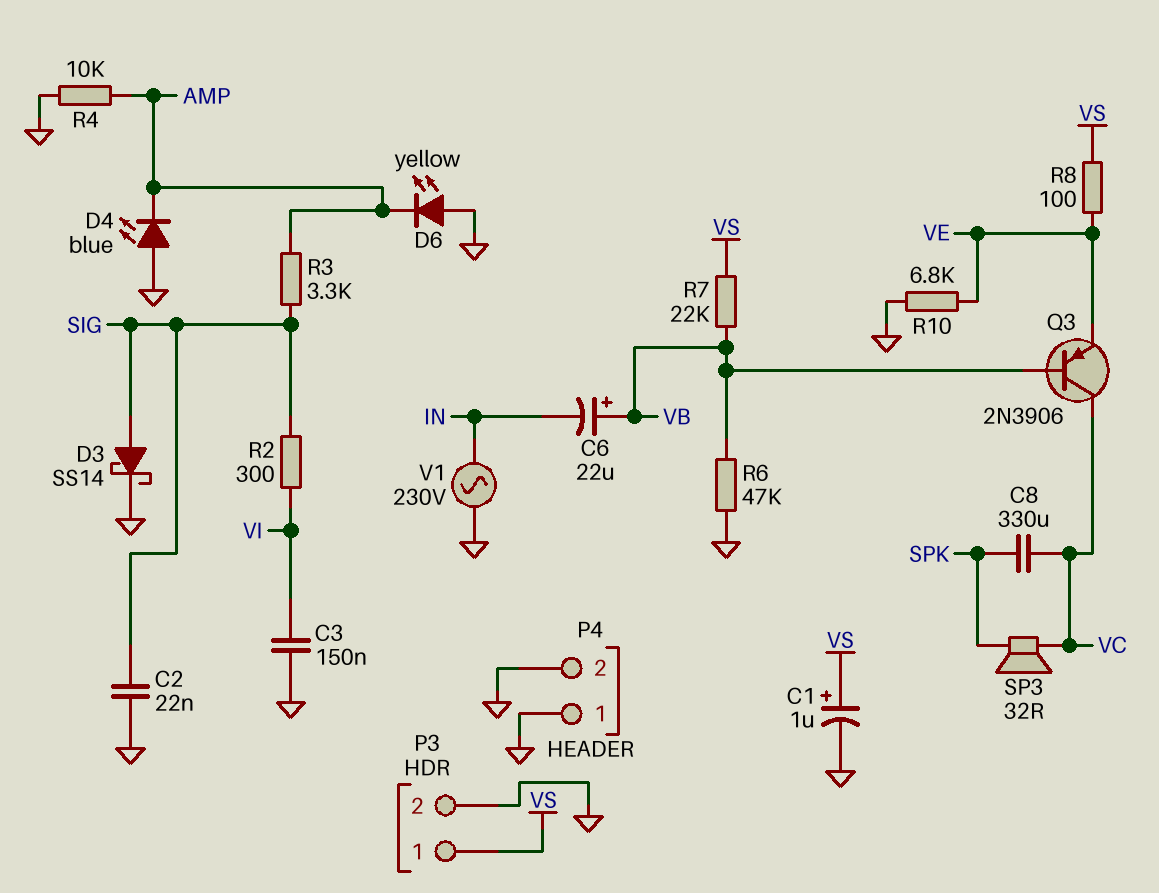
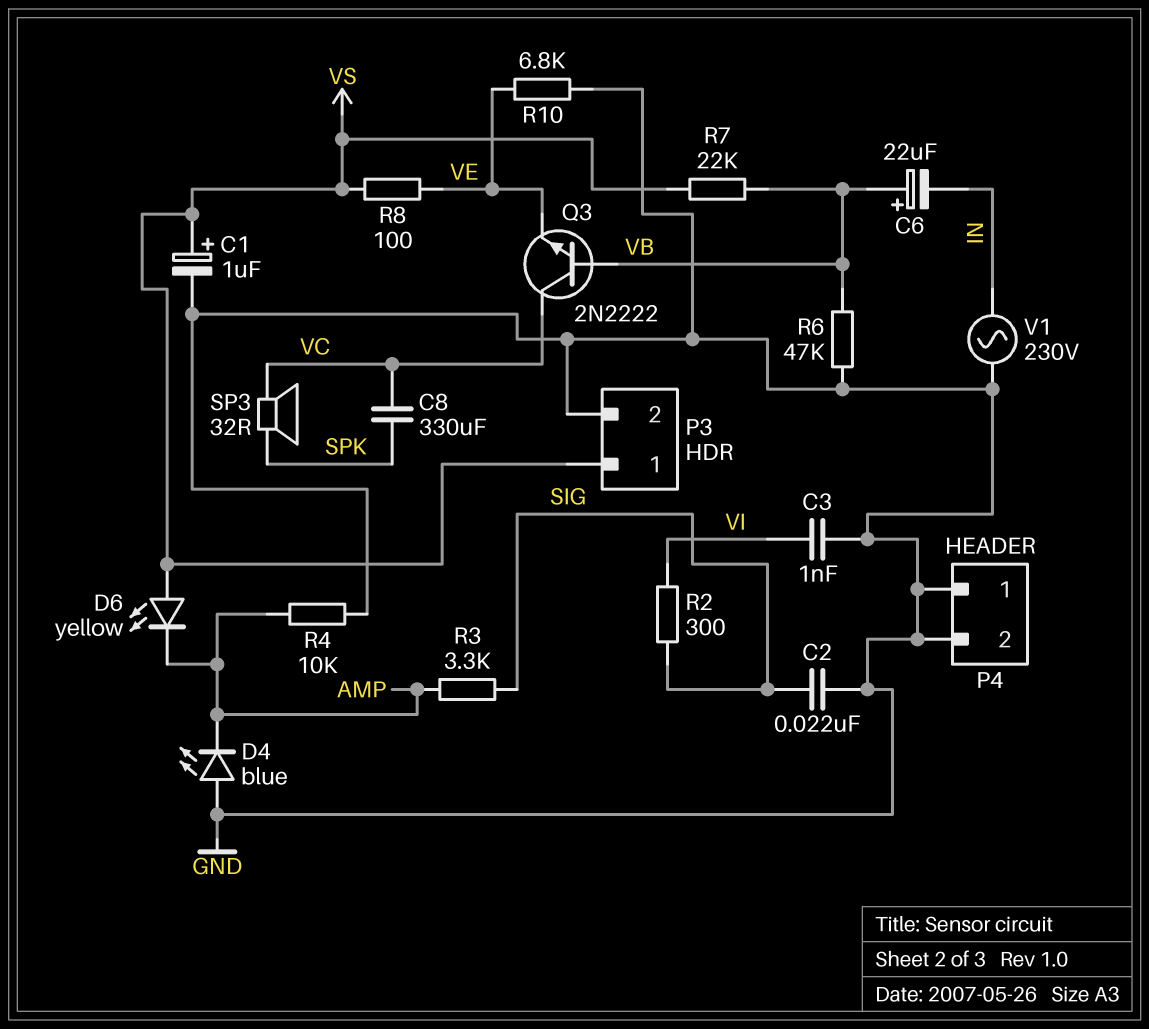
C3: 150nF (GND, VI) -> 1nF (GND, VI)
D3: schottky SS14 (A SIG, K GND) -> none
D6: LED yellow (A GND, K AMP) -> LED yellow (A VS, K AMP)
Q3: PNP 2N3906 (B VB, C VC, E VE) -> NPN 2N2222 (B VB, C VC, E VE)

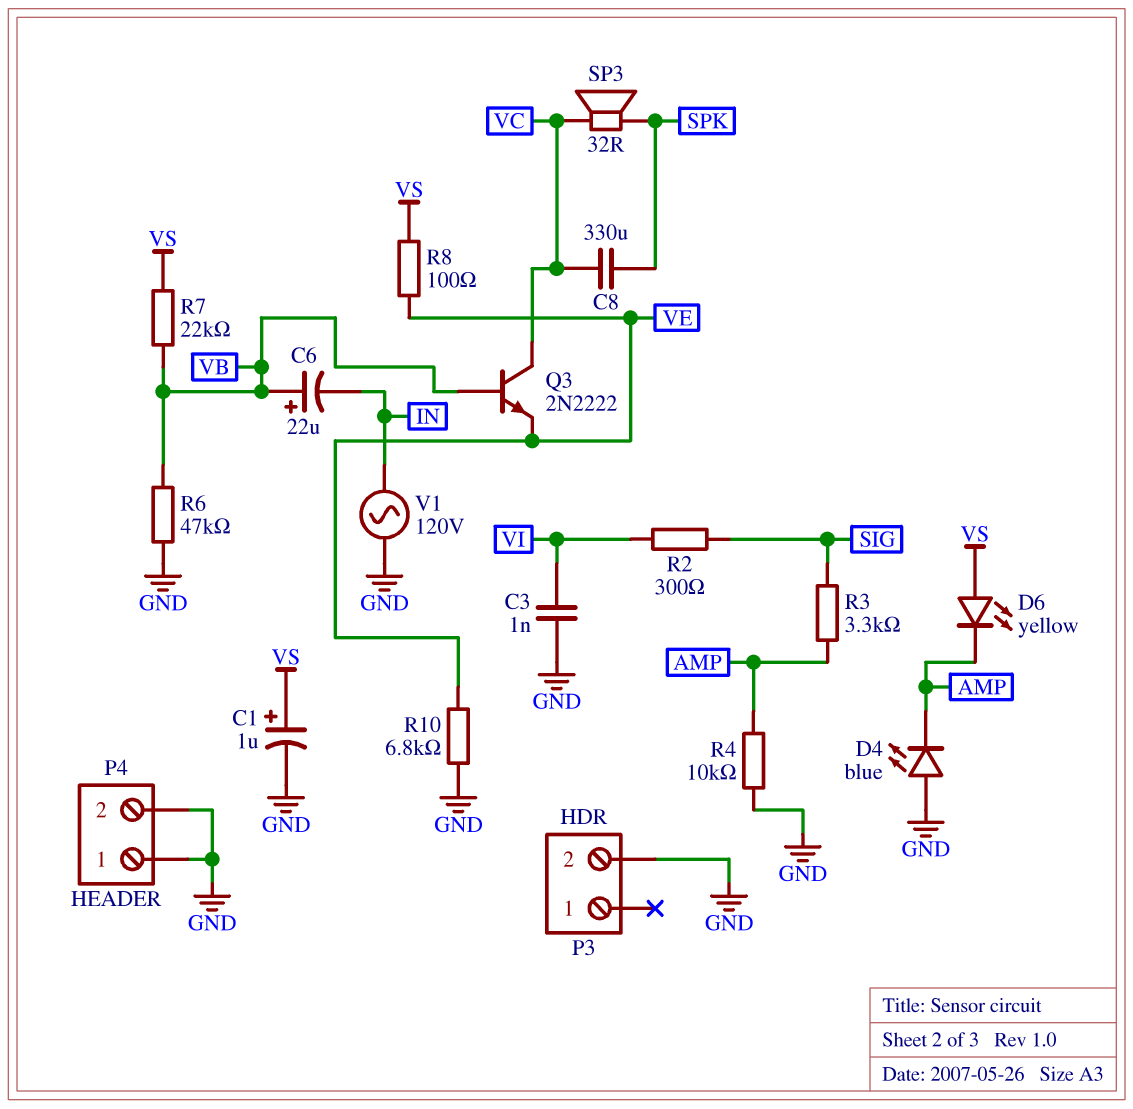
C2: 22nF (GND, SIG) -> none
P3 pin 1: VS -> none
V1: AC 230V (GND, IN) -> AC 120V (GND, IN)

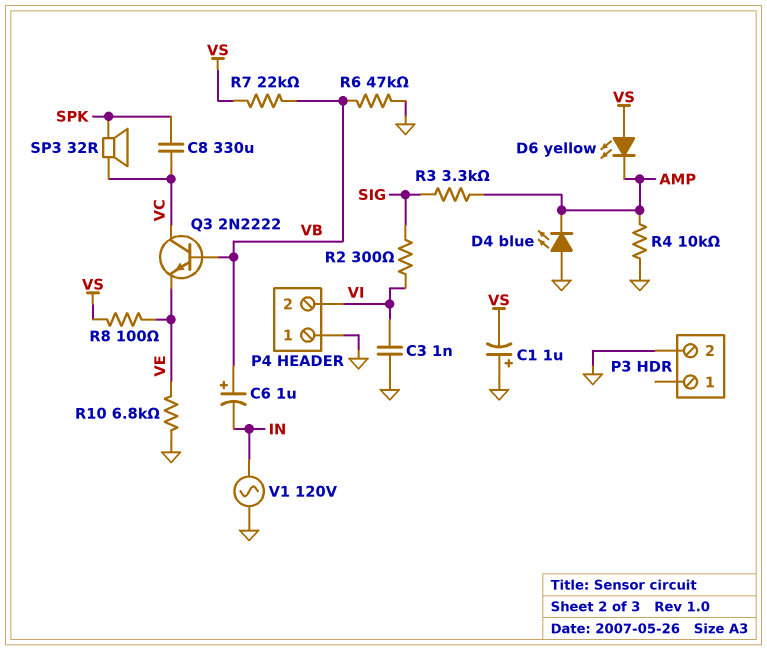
C1: 1uF (plus VS, minus GND) -> 1uF (plus GND, minus VS)
C6: 22uF (plus VB, minus IN) -> 1uF (plus VB, minus IN)
P4 pin 2: GND -> VI

